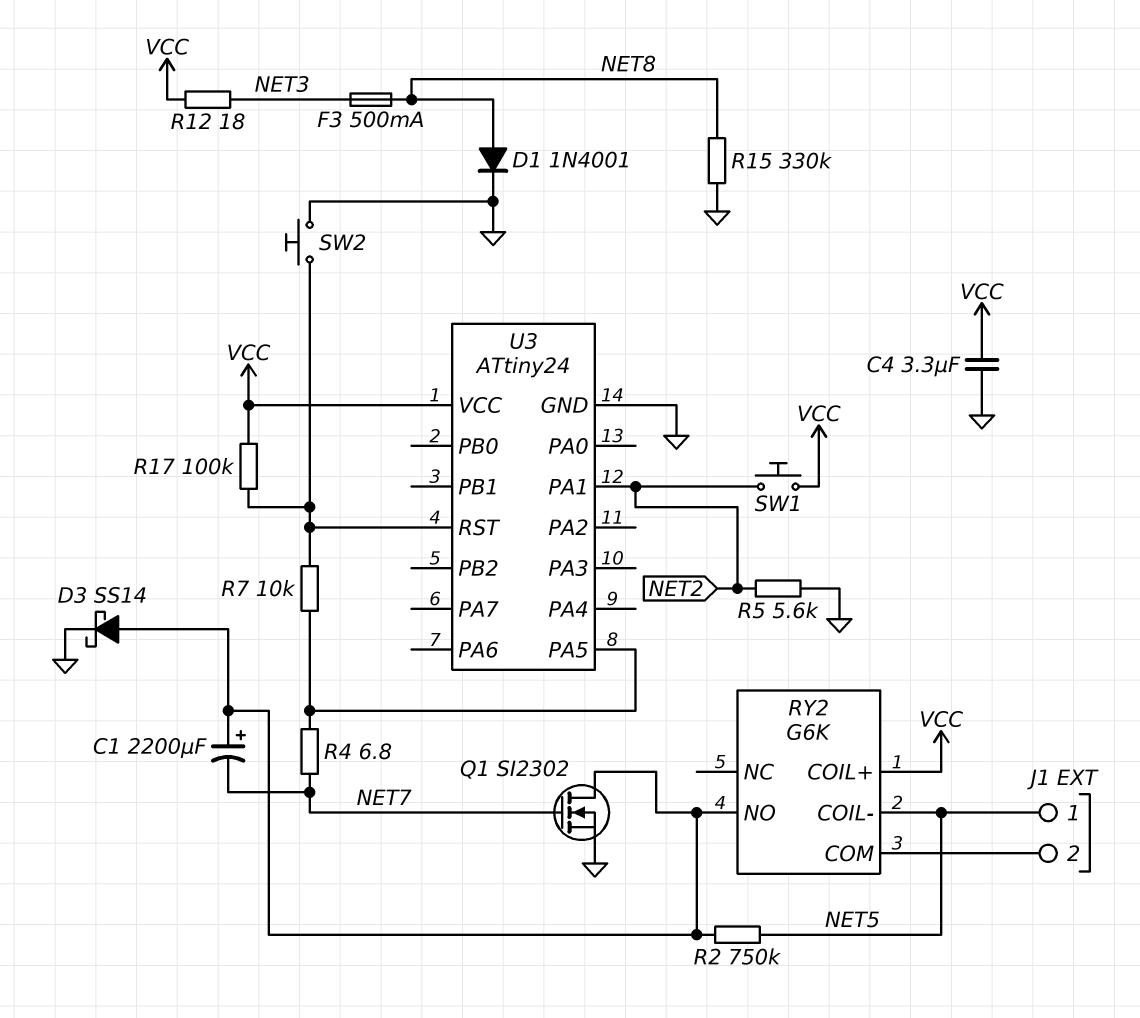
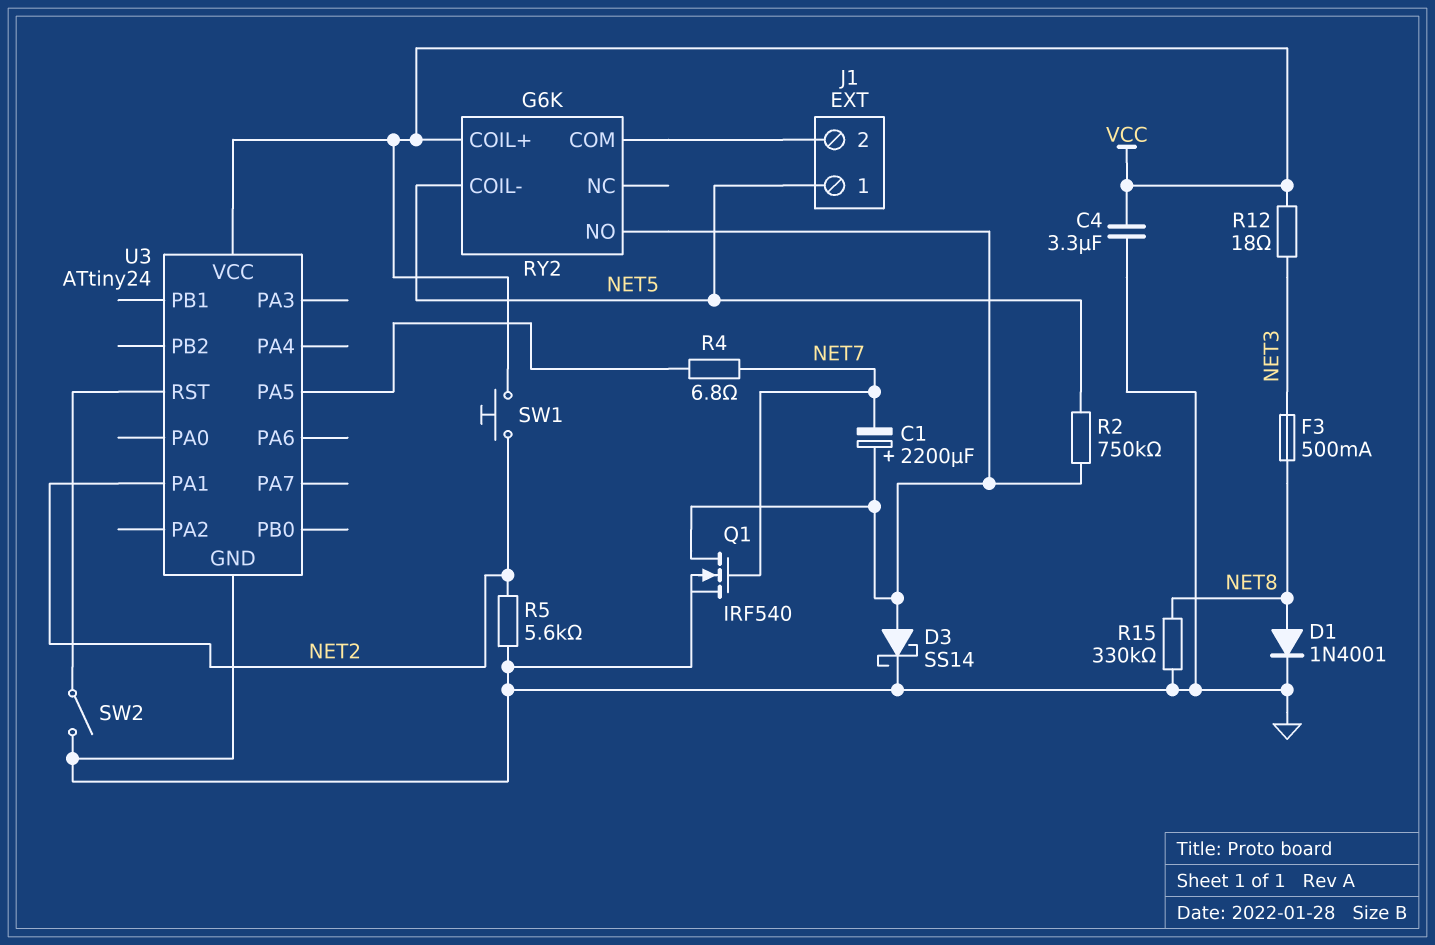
Q1: NMOS SI2302 (G NET7, D RY2/NO, S GND) -> NMOS IRF540 (G NET7, D RY2/NO, S GND)
R7: 10k (U3/PA5, U3/RST) -> none
R17: 100k (U3/RST, VCC) -> none
SW2: button (GND, U3/RST) -> switch (GND, U3/RST)

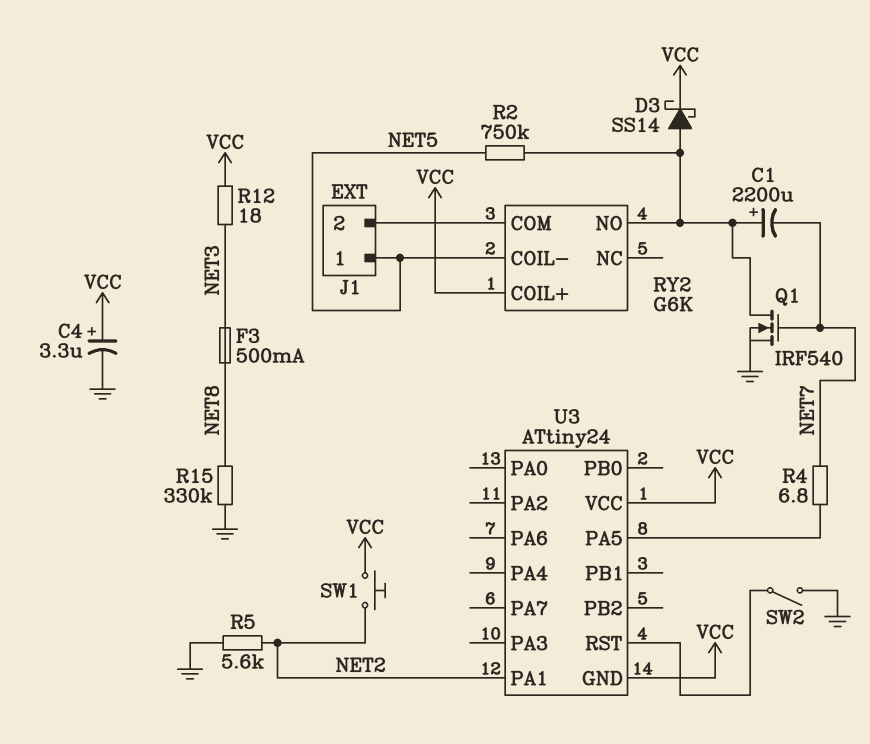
C4: 3.3uF (GND, VCC) -> 3.3uF (plus VCC, minus GND)
D1: diode 1N4001 (A NET8, K GND) -> none
D3: schottky SS14 (A RY2/NO, K GND) -> schottky SS14 (A RY2/NO, K VCC)
U3 pin GND: GND -> VCC

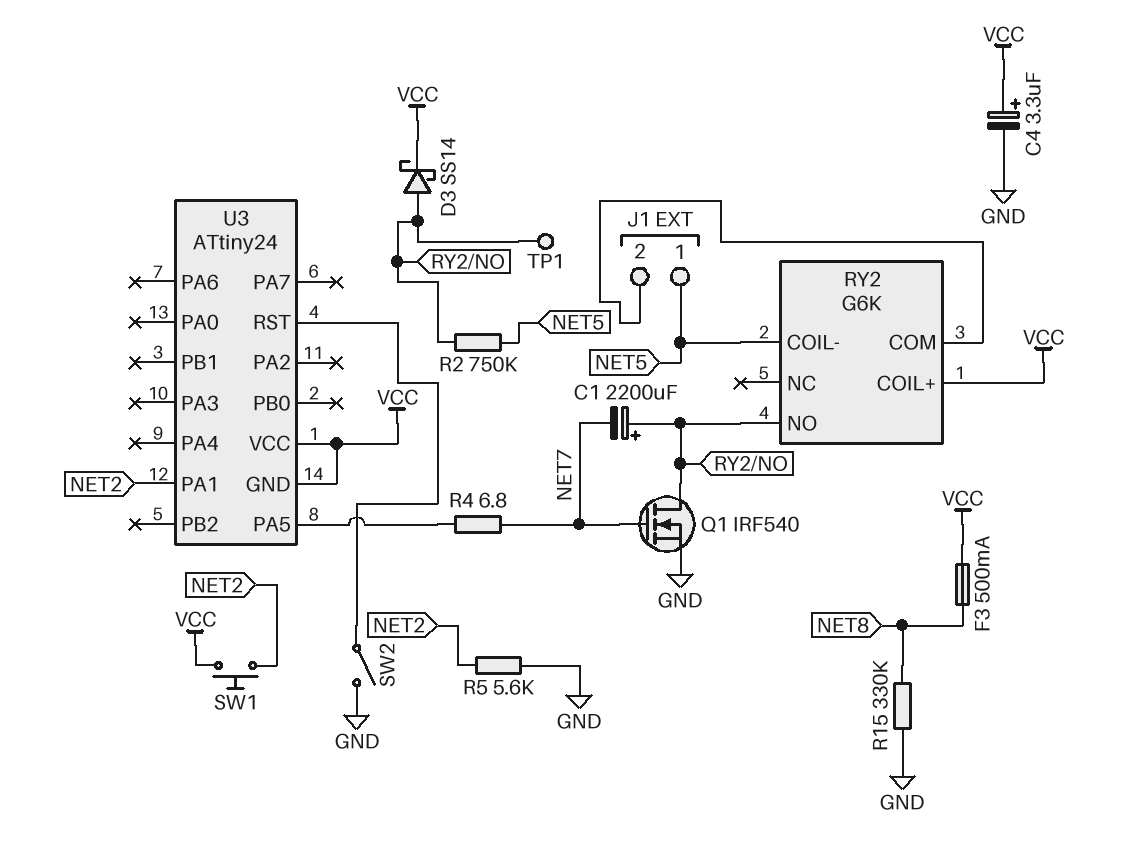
F3: 500mA (NET3, NET8) -> 500mA (NET8, VCC)
R12: 18 (NET3, VCC) -> none
TP1: none -> test point (RY2/NO)

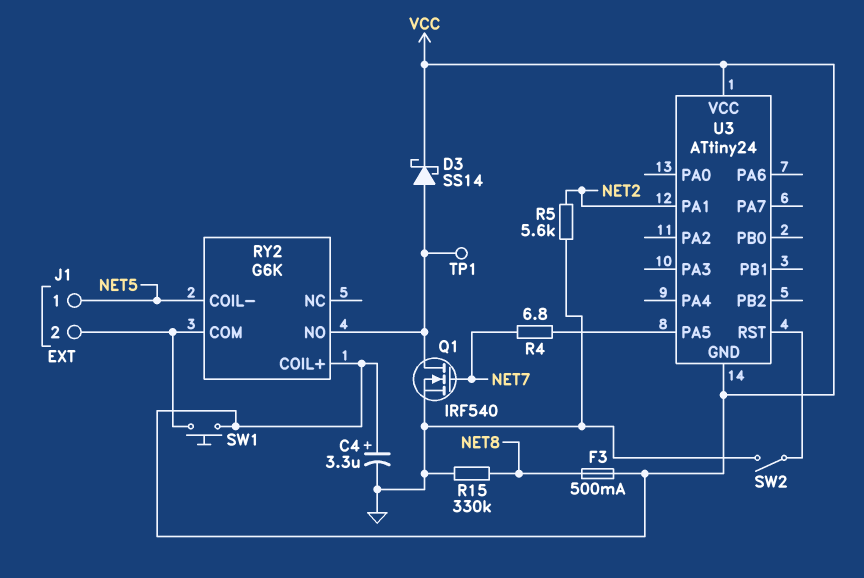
C1: 2200uF (plus RY2/NO, minus NET7) -> none
R2: 750k (NET5, RY2/NO) -> none
SW1: button (NET2, VCC) -> button (J1/2, VCC)

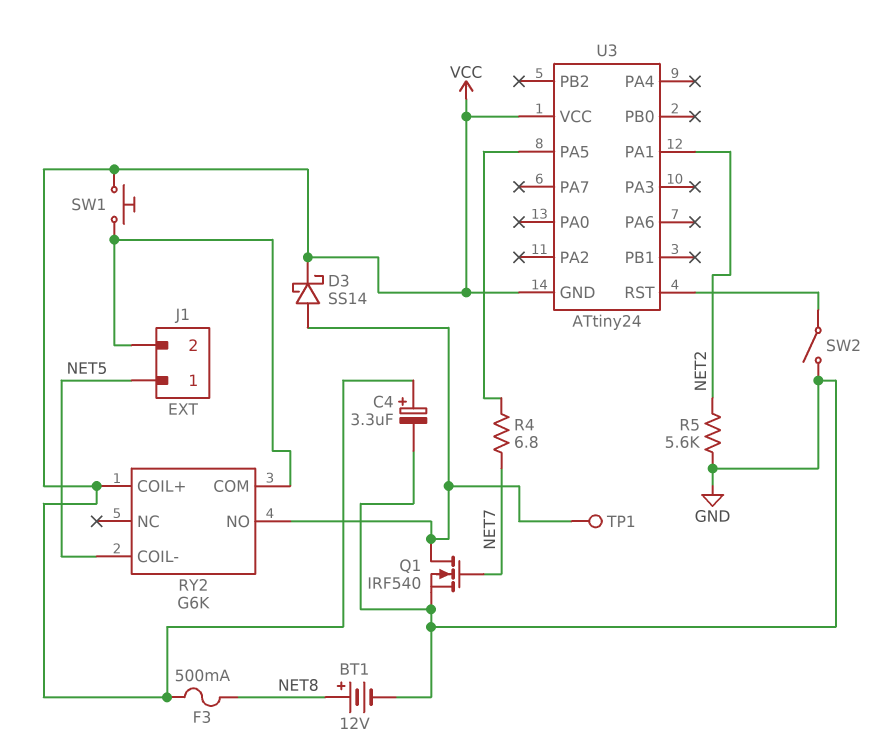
BT1: none -> 12V (plus NET8, minus GND)
R15: 330k (GND, NET8) -> none

